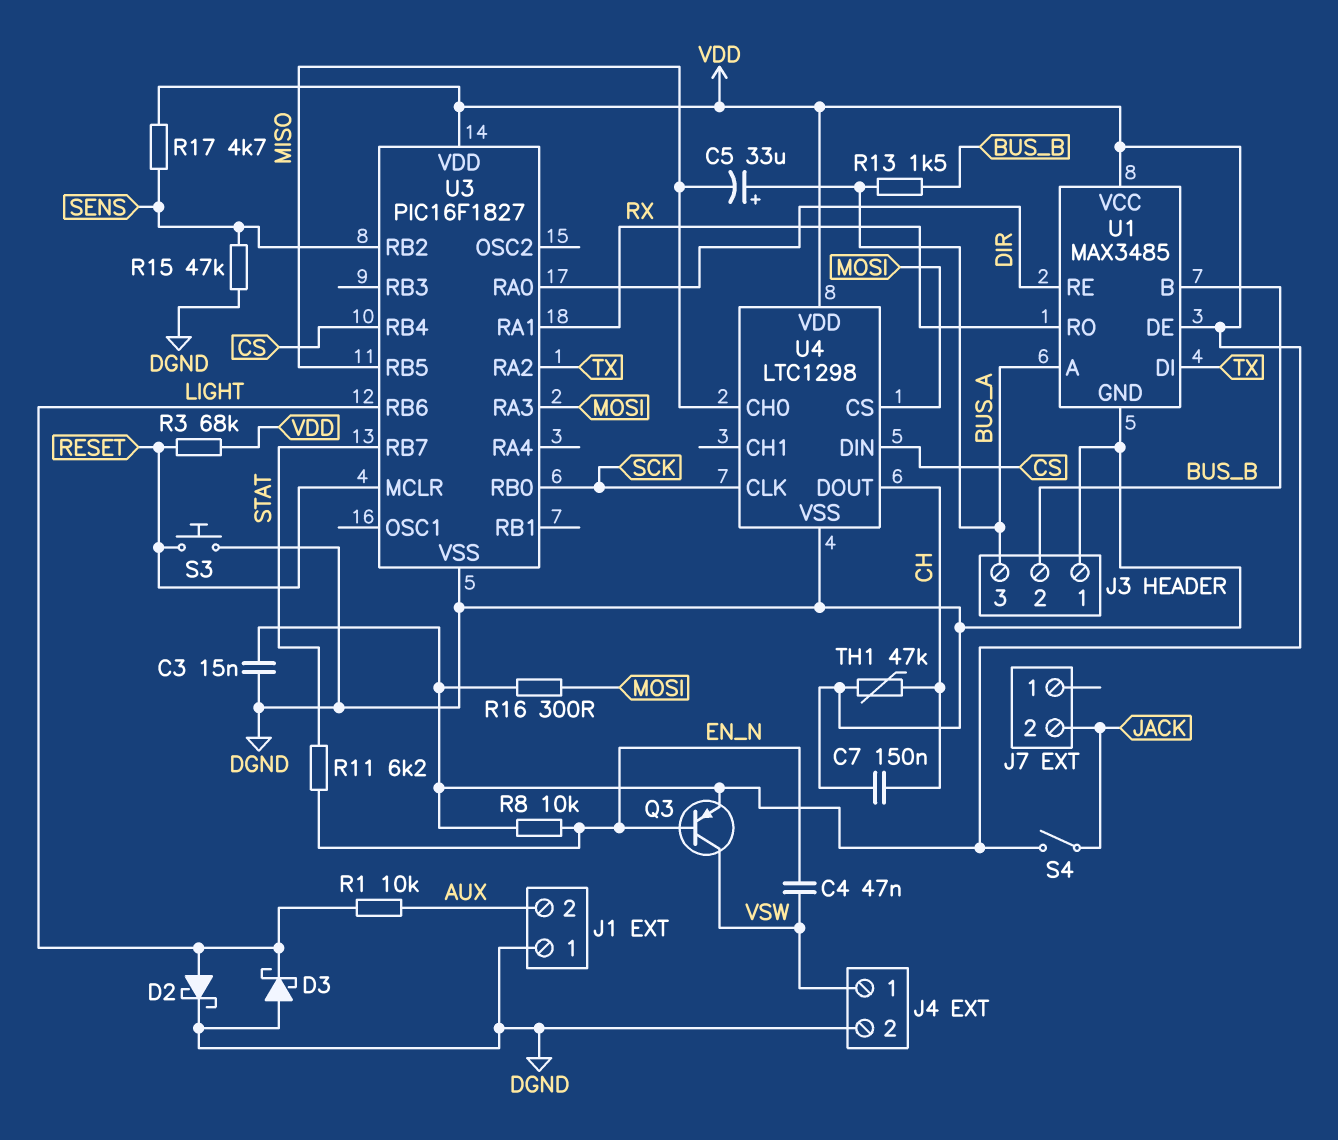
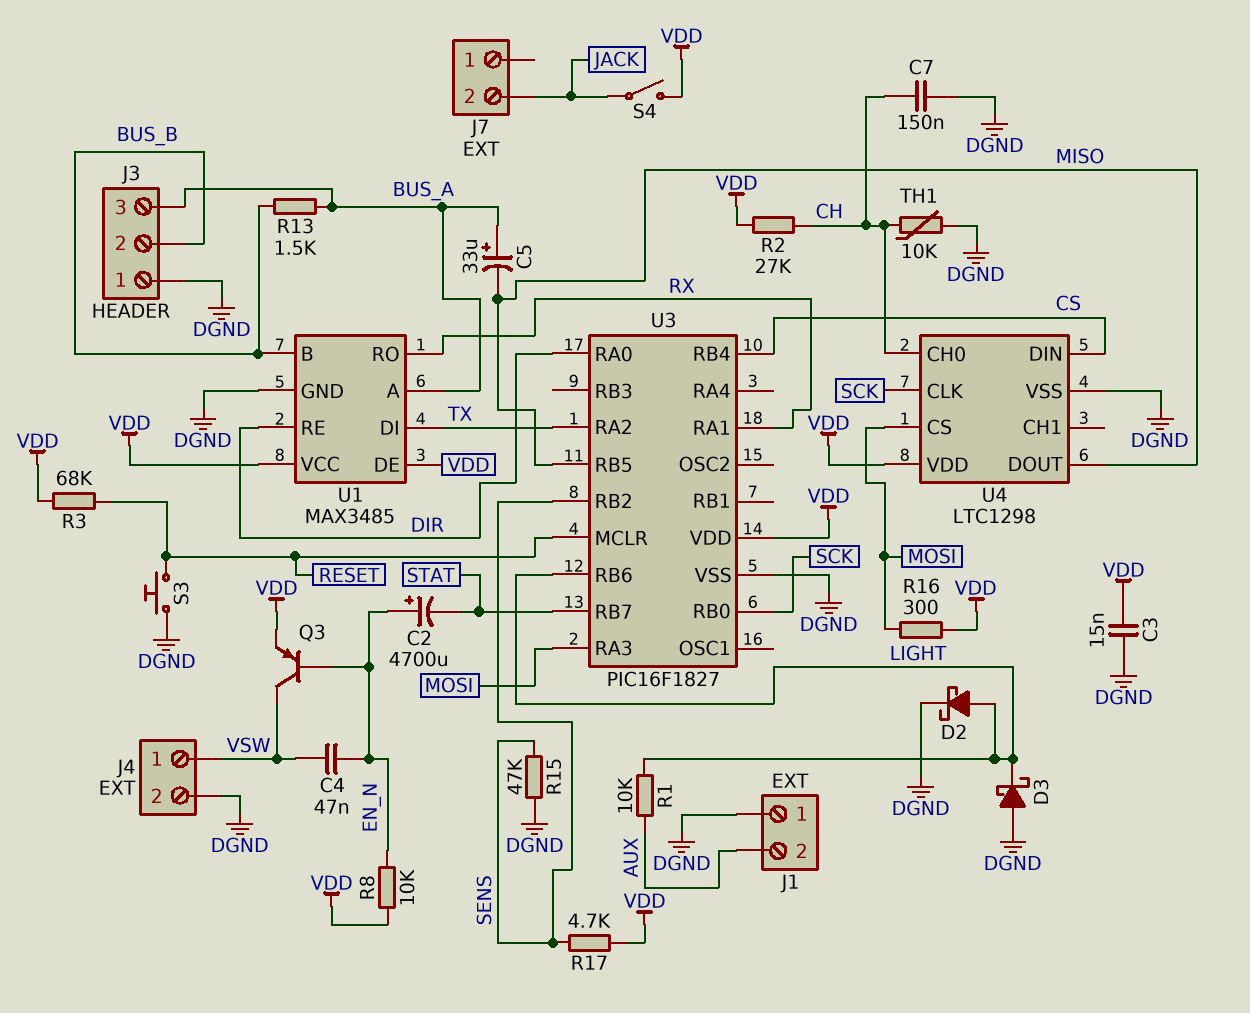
C2: none -> 4700uF (plus EN_N, minus STAT)
R2: none -> 27k (CH, VDD)
R11: 6.2k (EN_N, STAT) -> none
TH1: 47k (CH, DGND) -> 10k (CH, DGND)
U4 pin CH0: MISO -> CH
U4 pin DOUT: CH -> MISO

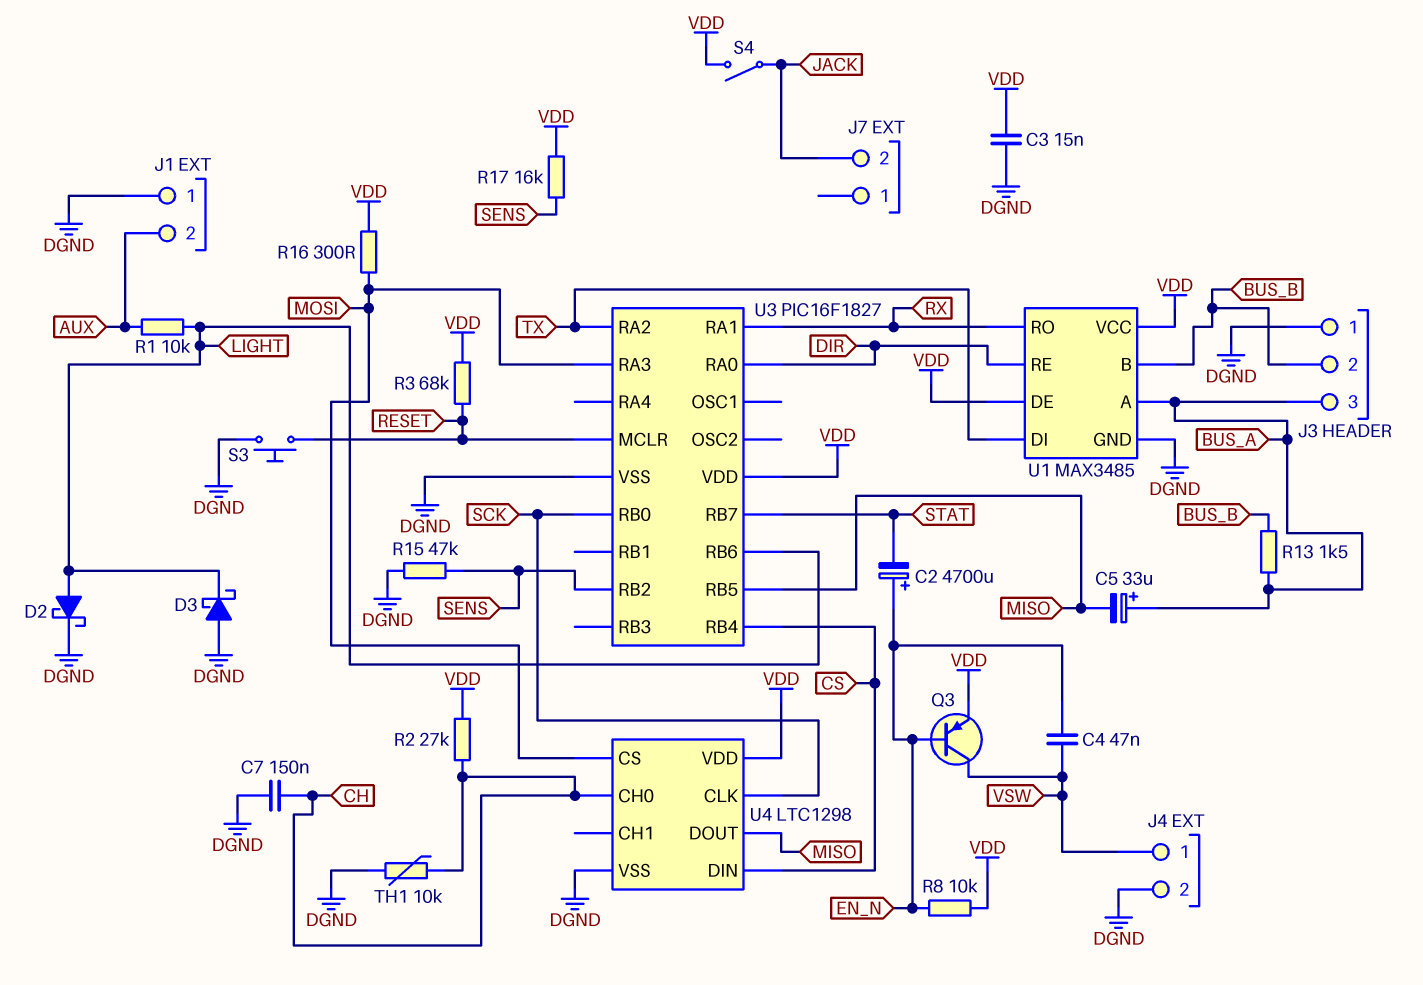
R17: 4.7k (SENS, VDD) -> 16k (SENS, VDD)

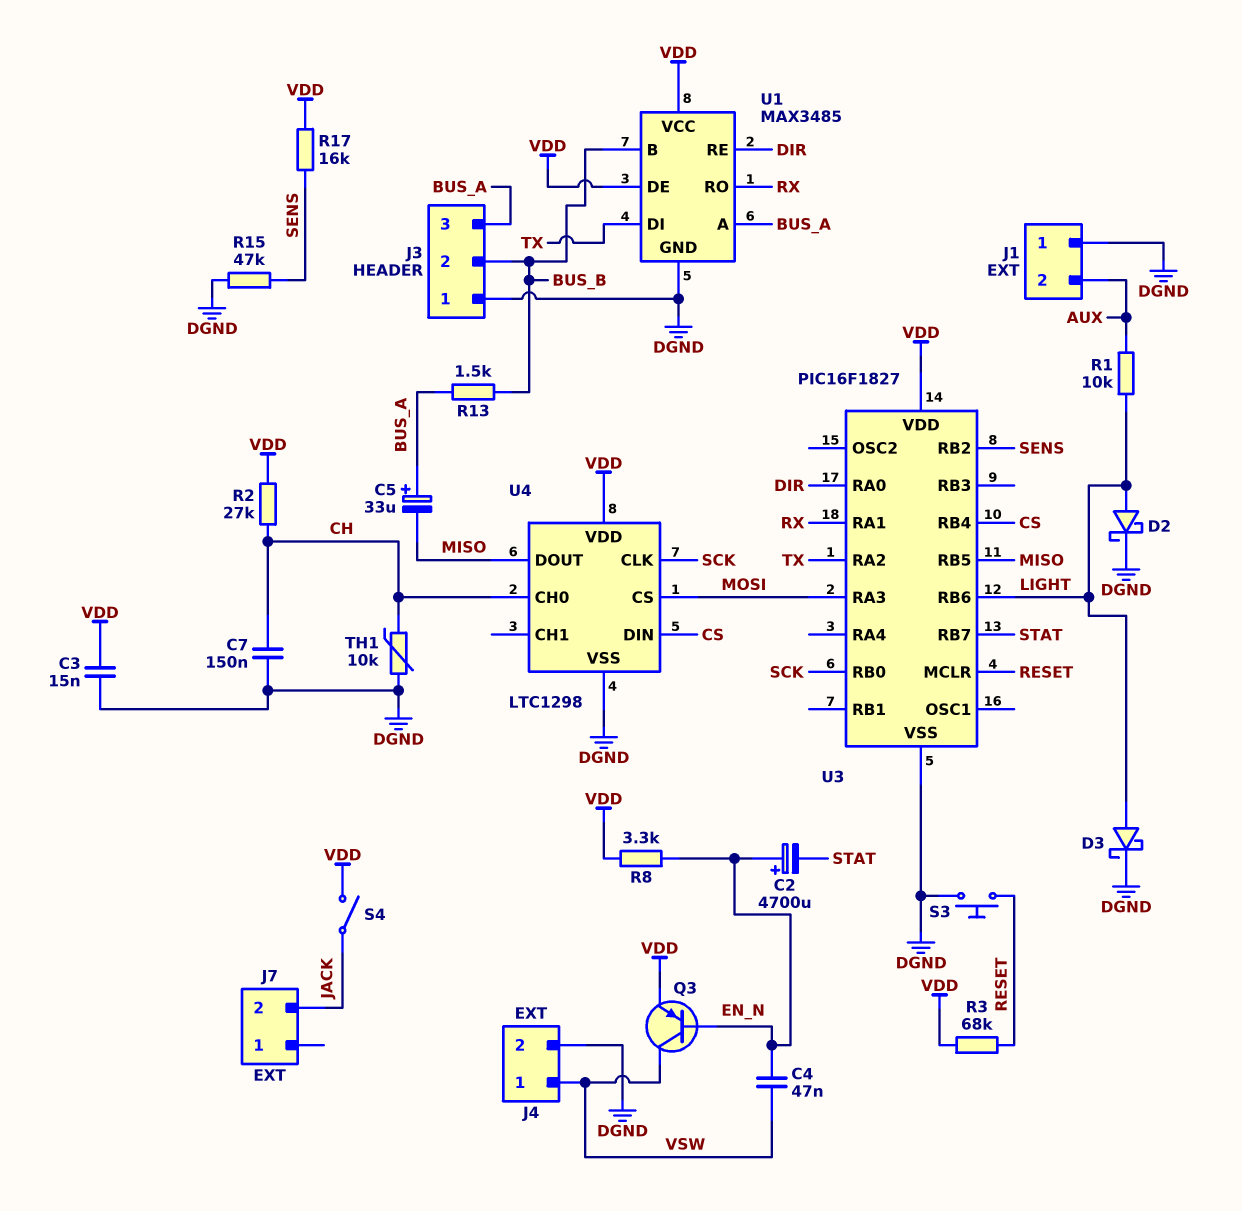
D3: schottky (A DGND, K LIGHT) -> schottky (A LIGHT, K DGND)
R8: 10k (EN_N, VDD) -> 3.3k (EN_N, VDD)
R16: 300 (MOSI, VDD) -> none

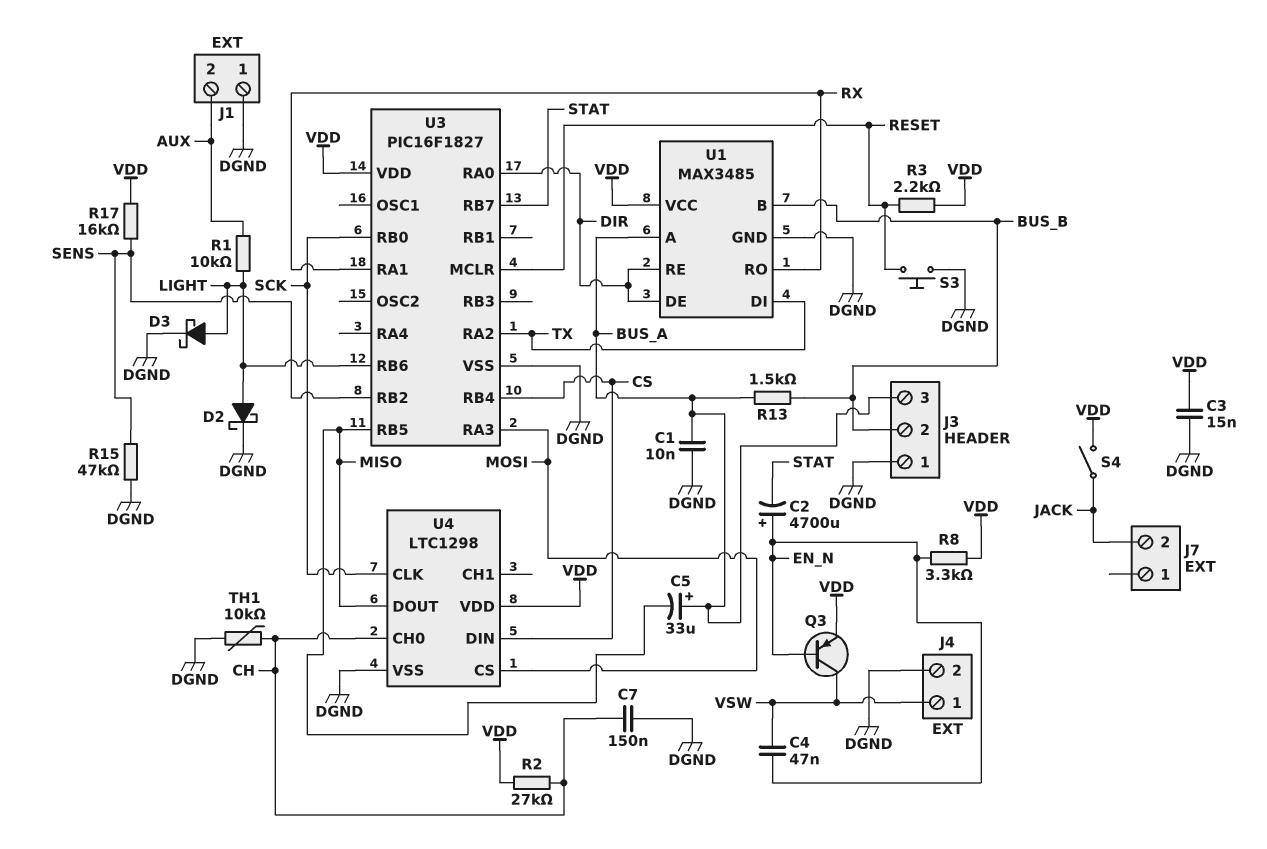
C1: none -> 10nF (BUS_A, DGND)
R3: 68k (RESET, VDD) -> 2.2k (RESET, VDD)
U1 pin DE: VDD -> DIR

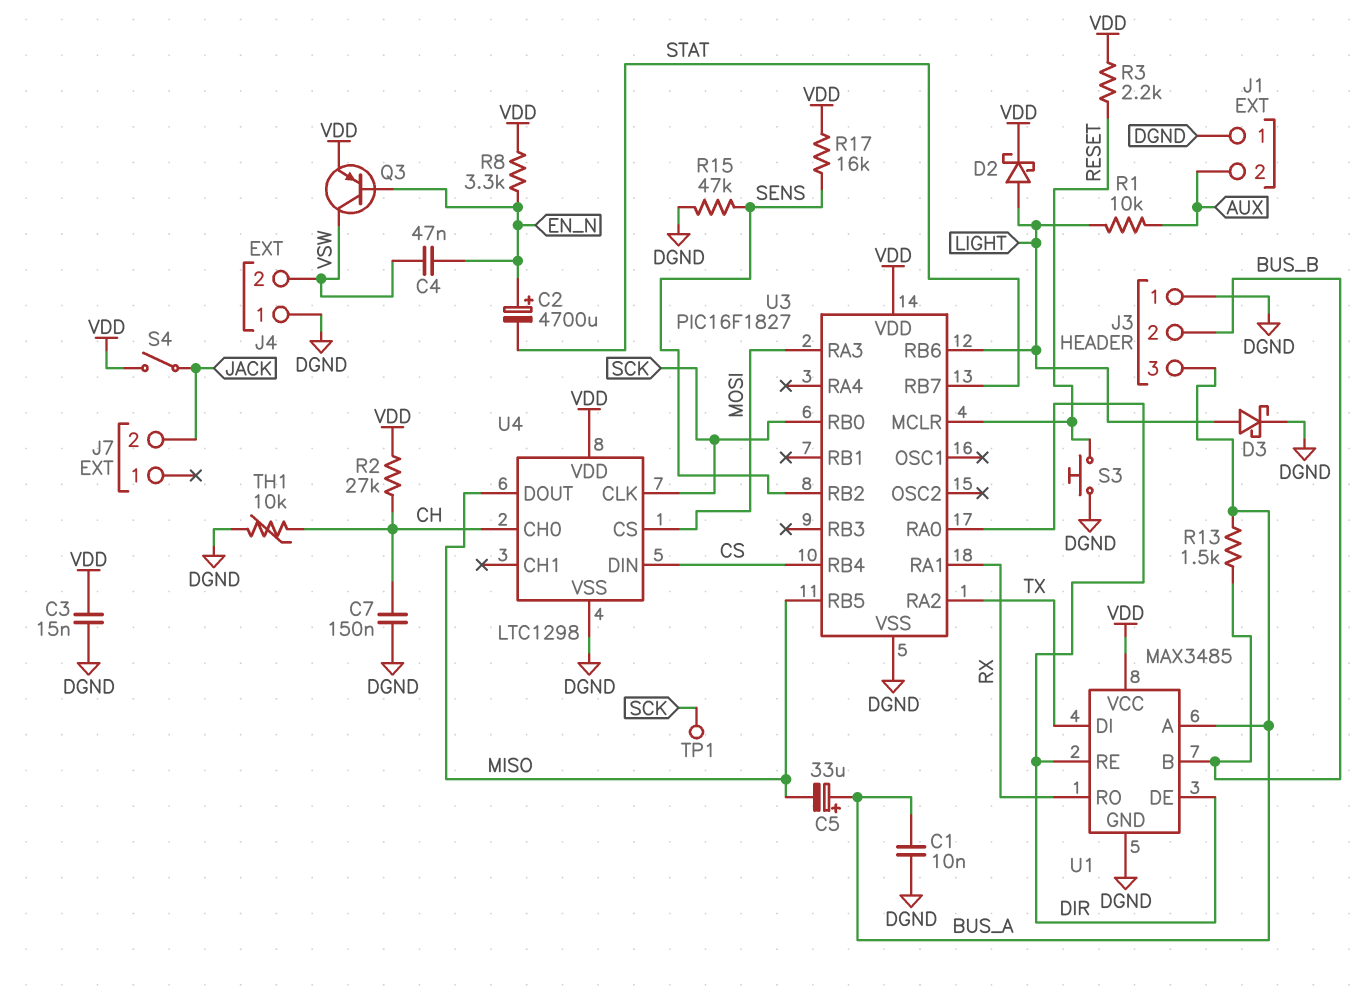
D2: schottky (A LIGHT, K DGND) -> schottky (A LIGHT, K VDD)
J4 pin 1: VSW -> DGND
J4 pin 2: DGND -> VSW
TP1: none -> test point (SCK)

